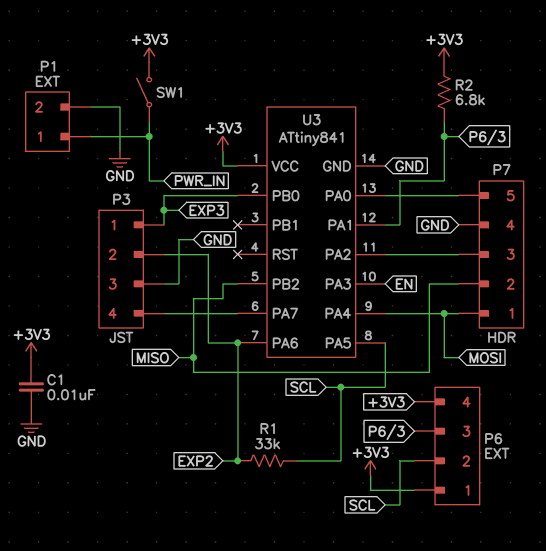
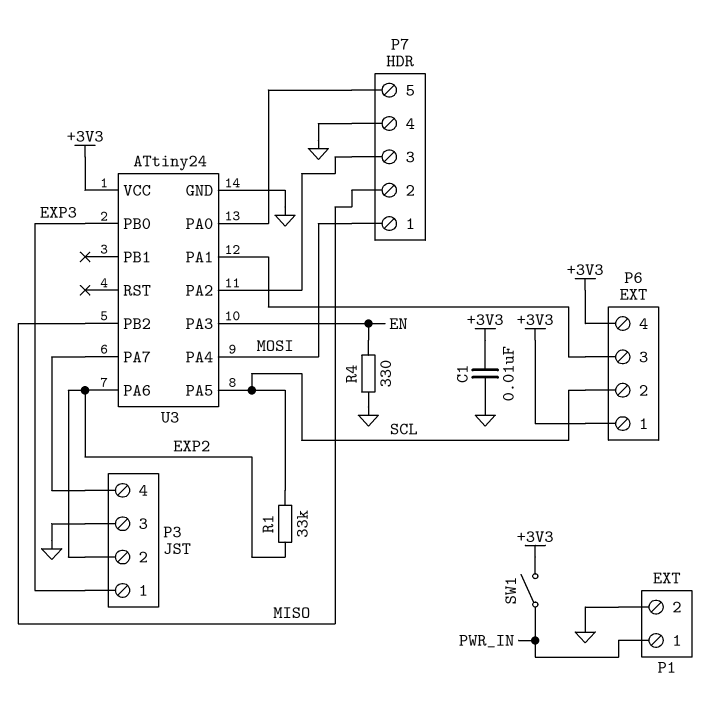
R2: 6.8k (+3V3, P6/3) -> none
R4: none -> 330 (EN, GND)
U3: ATtiny841 -> ATtiny24

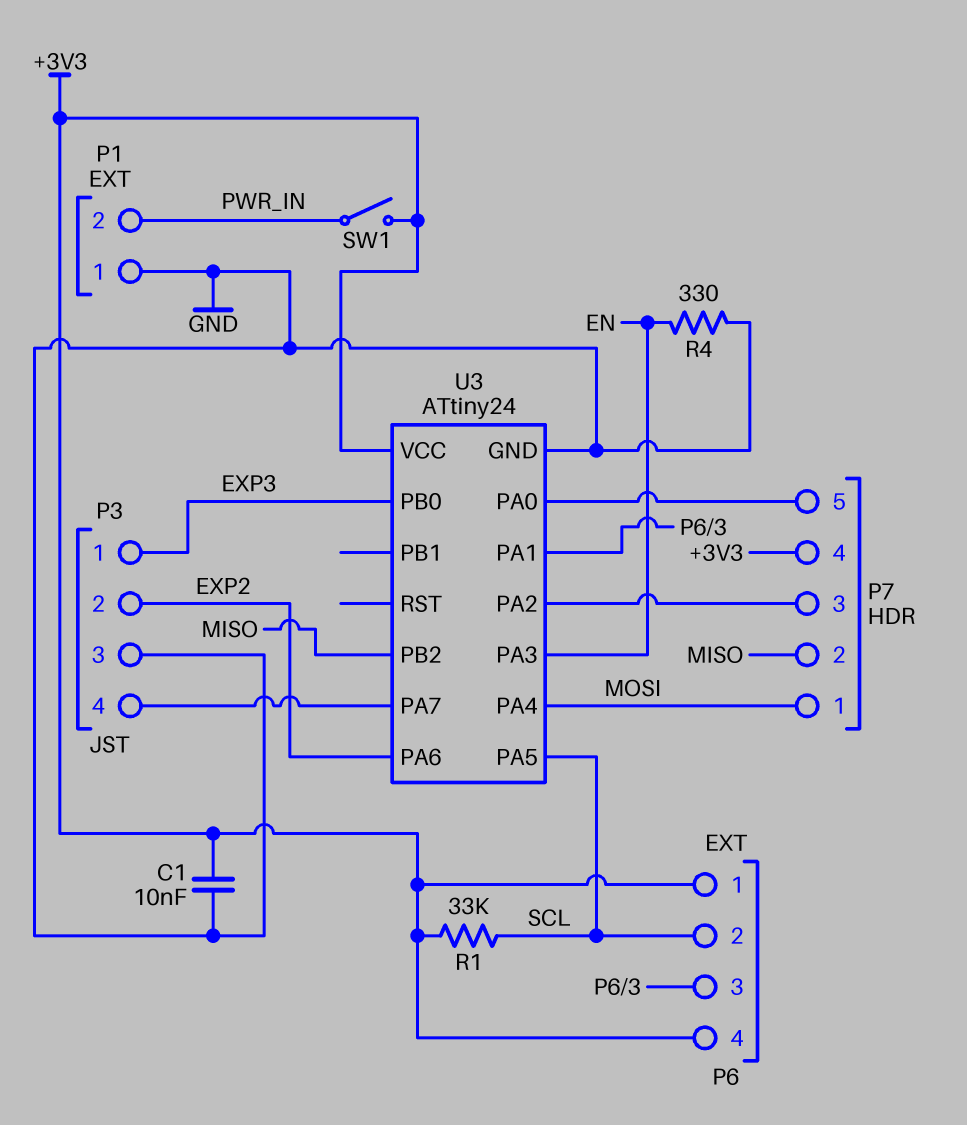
P1 pin 1: PWR_IN -> GND
P1 pin 2: GND -> PWR_IN
P7 pin 4: GND -> +3V3
R1: 33k (EXP2, SCL) -> 33k (+3V3, SCL)

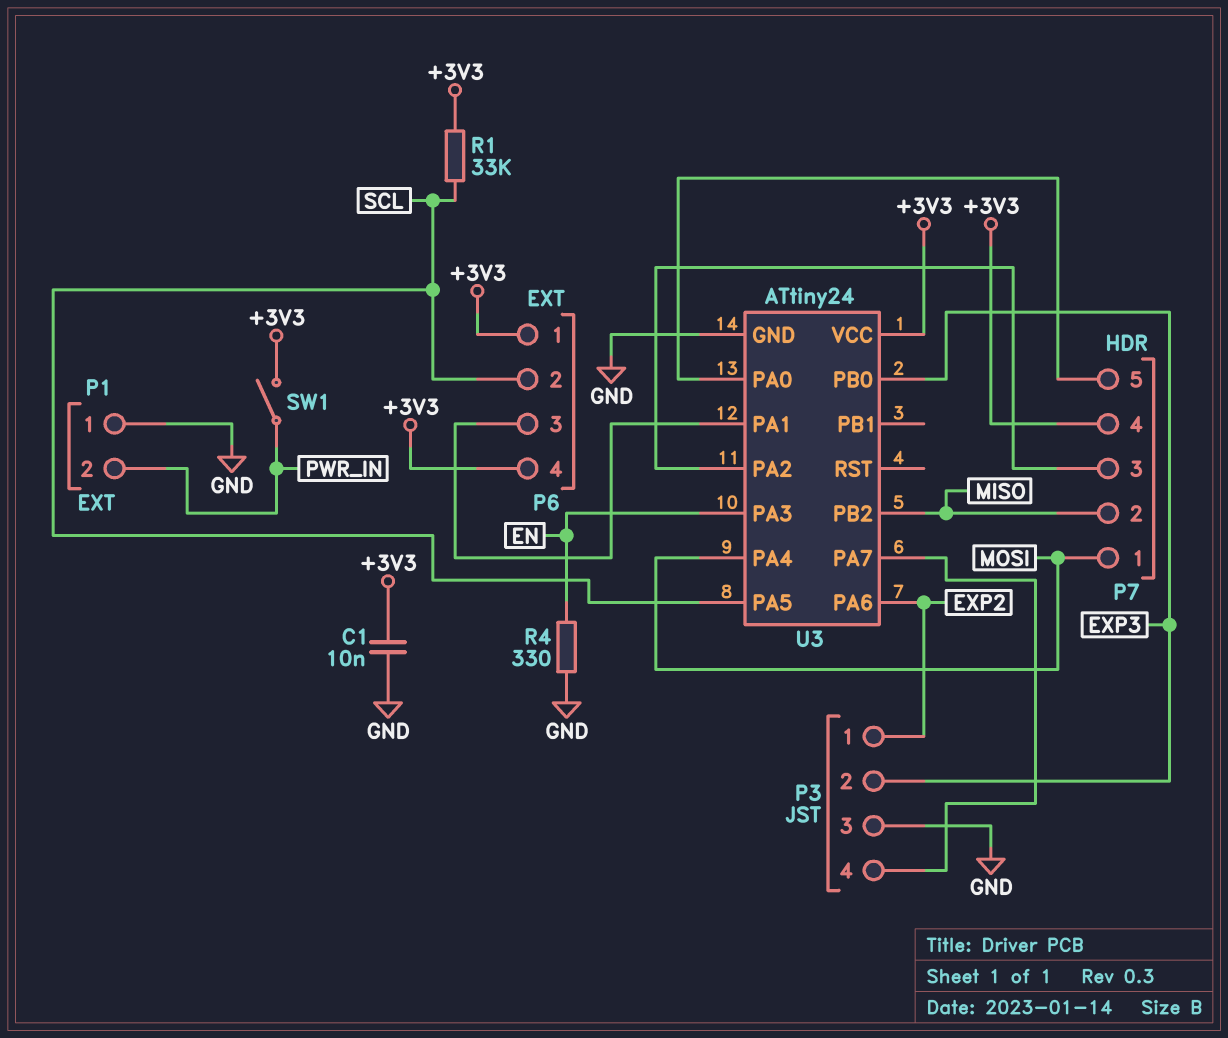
P3 pin 1: EXP3 -> EXP2
P3 pin 2: EXP2 -> EXP3

